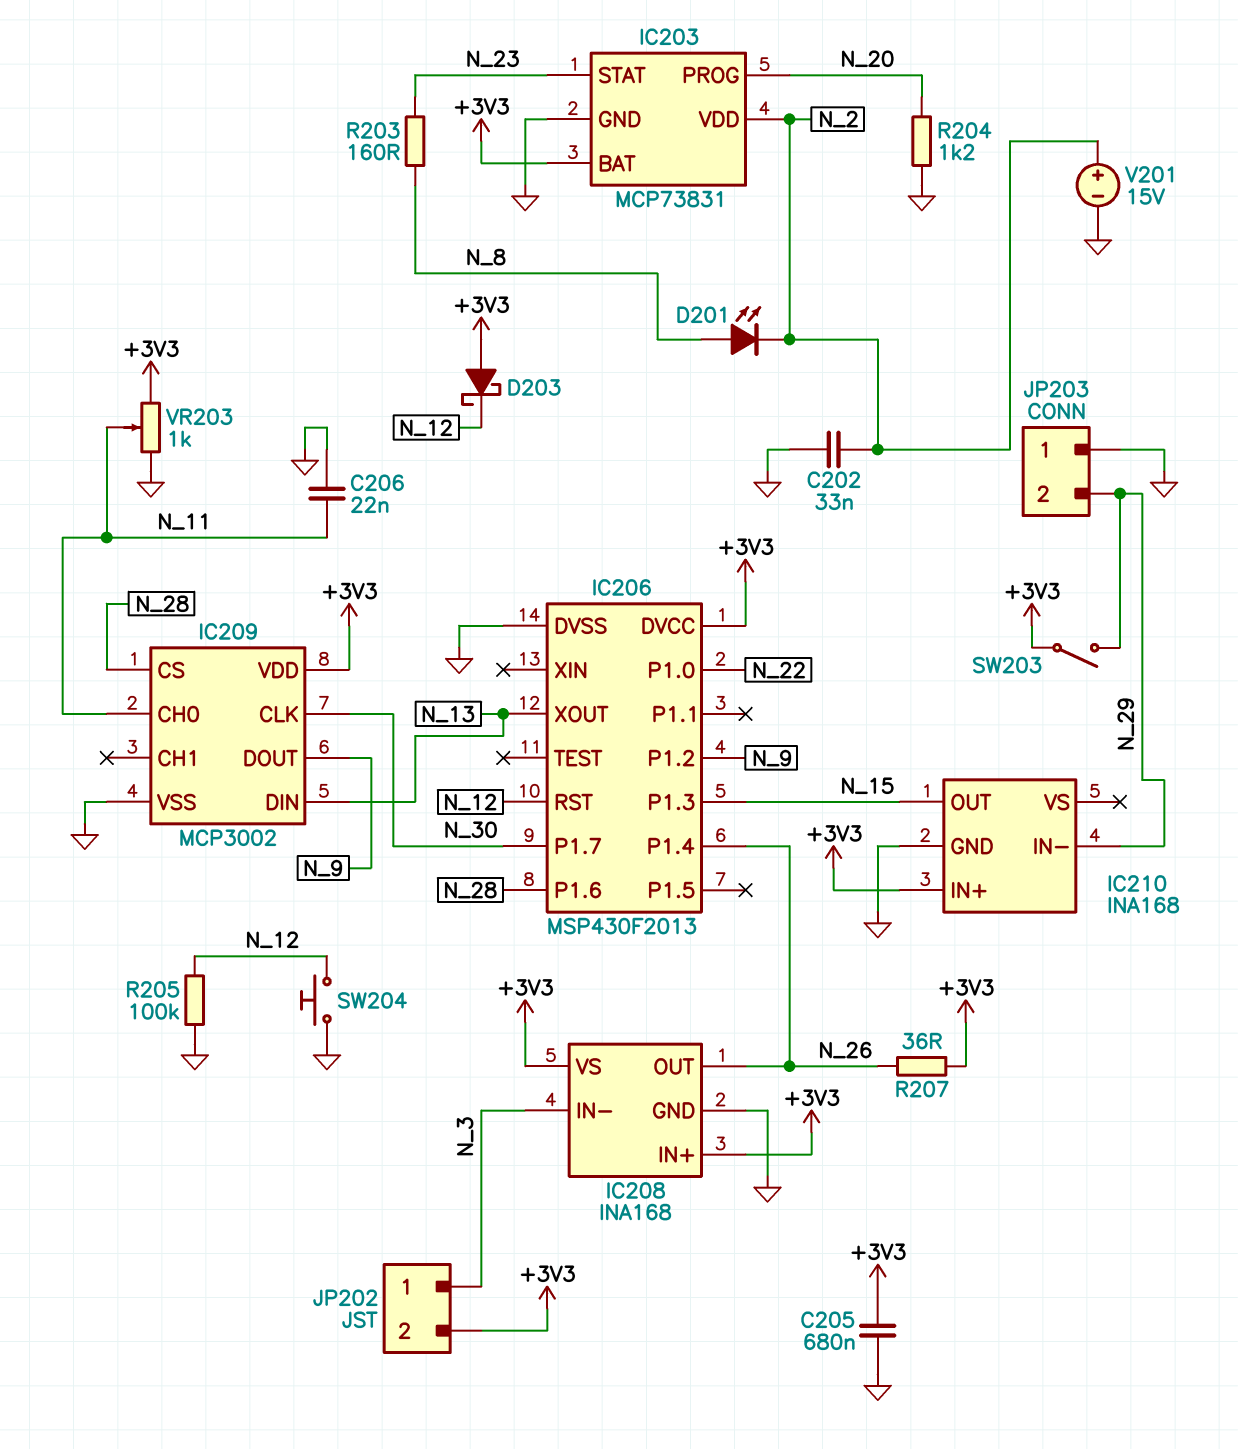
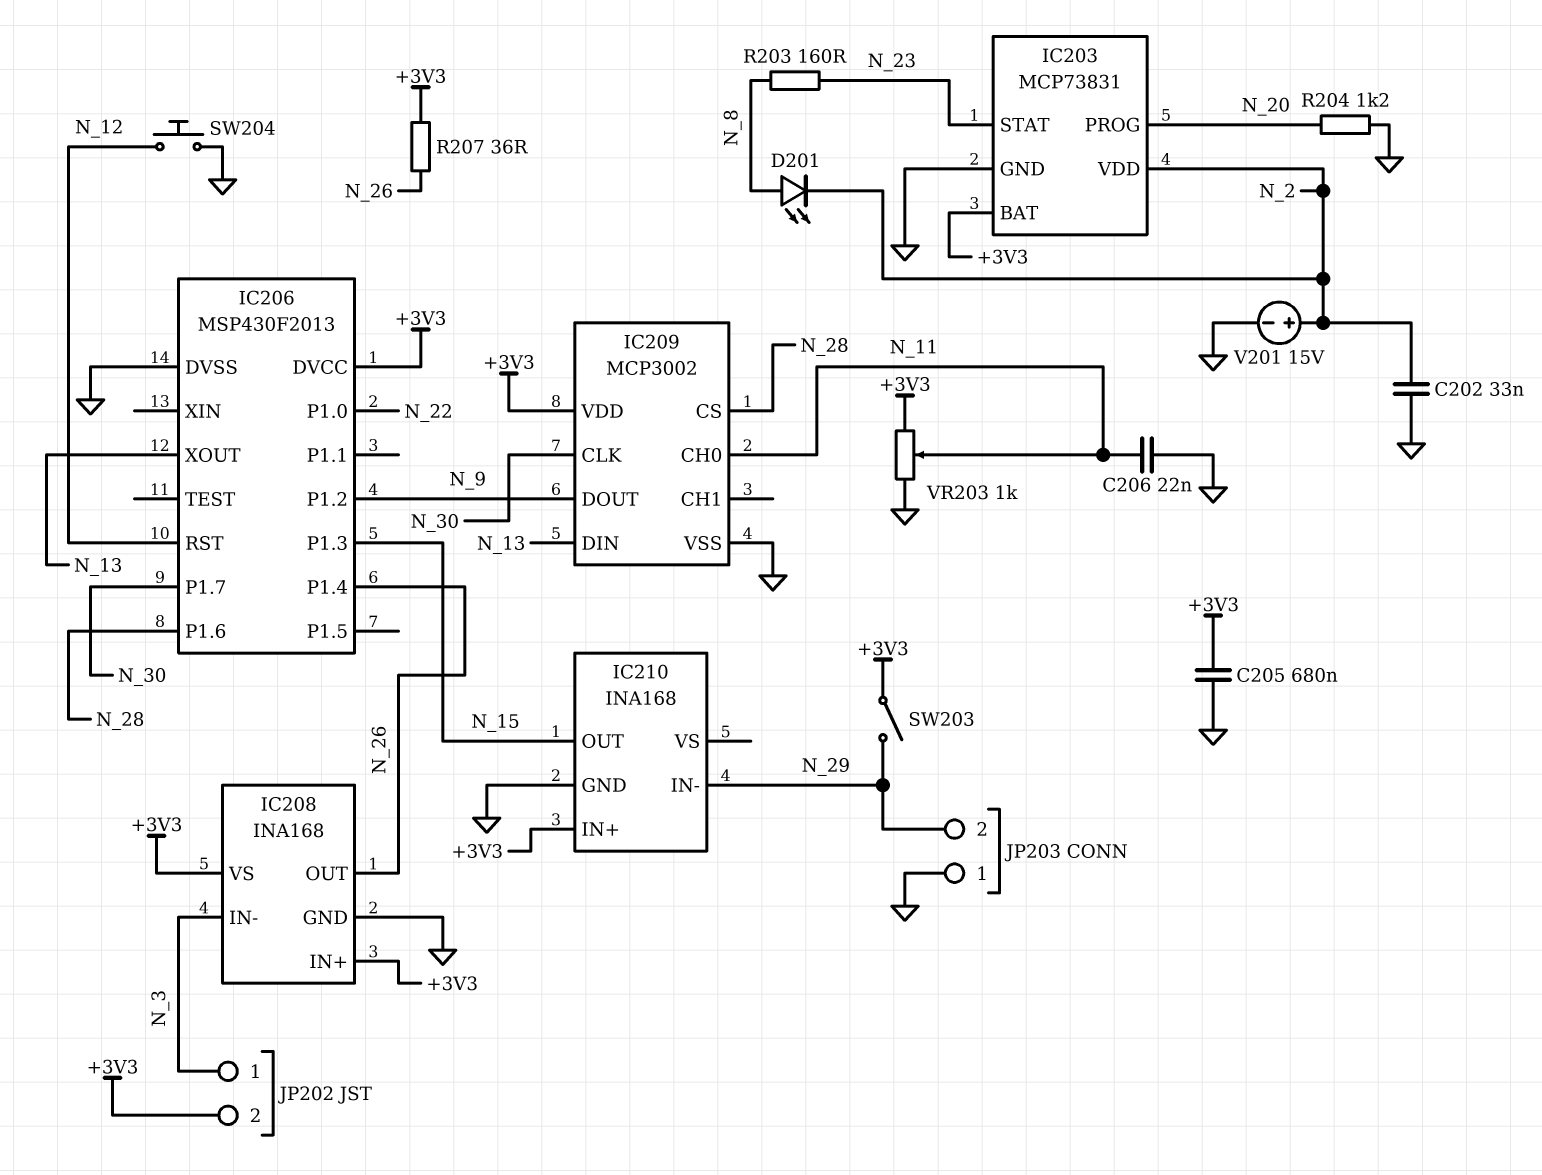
D203: schottky (A +3V3, K N_12) -> none
R205: 100k (GND, N_12) -> none

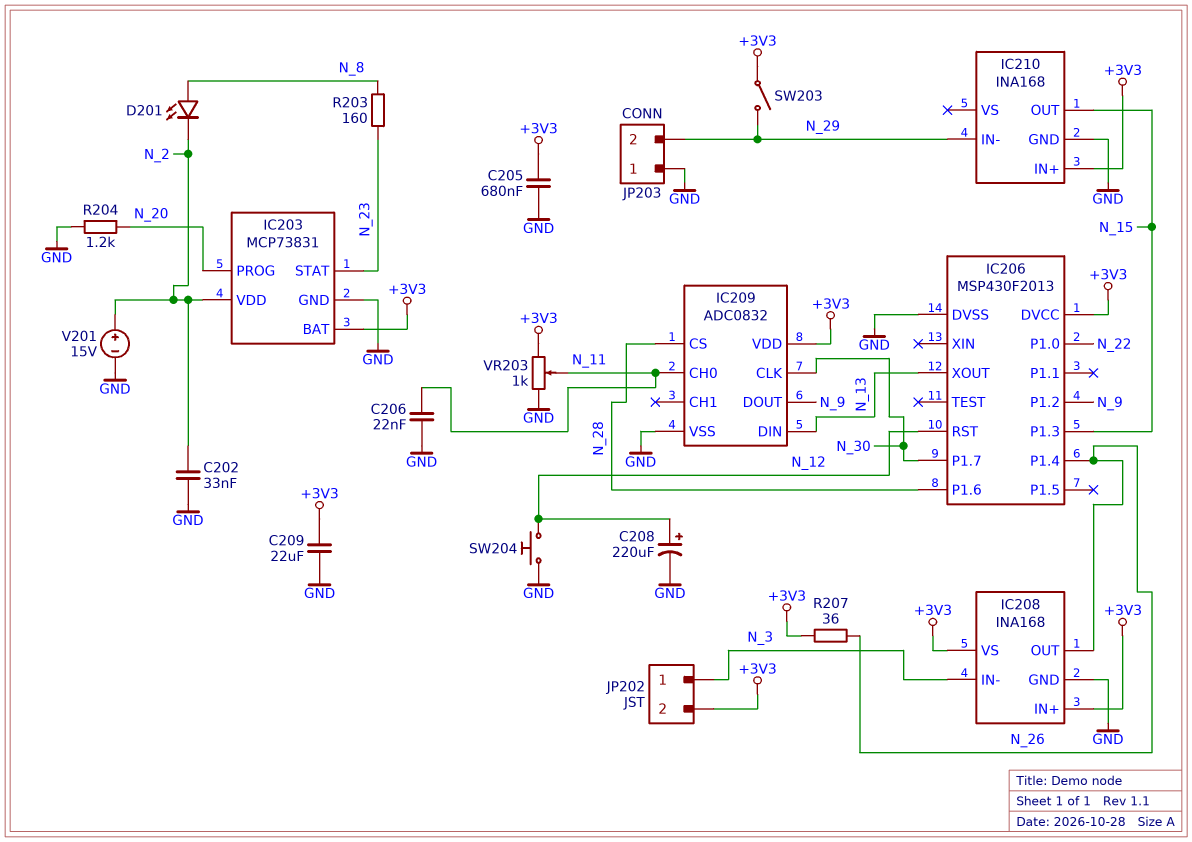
C208: none -> 220uF (plus N_12, minus GND)
C209: none -> 22uF (+3V3, GND)
IC209: MCP3002 -> ADC0832

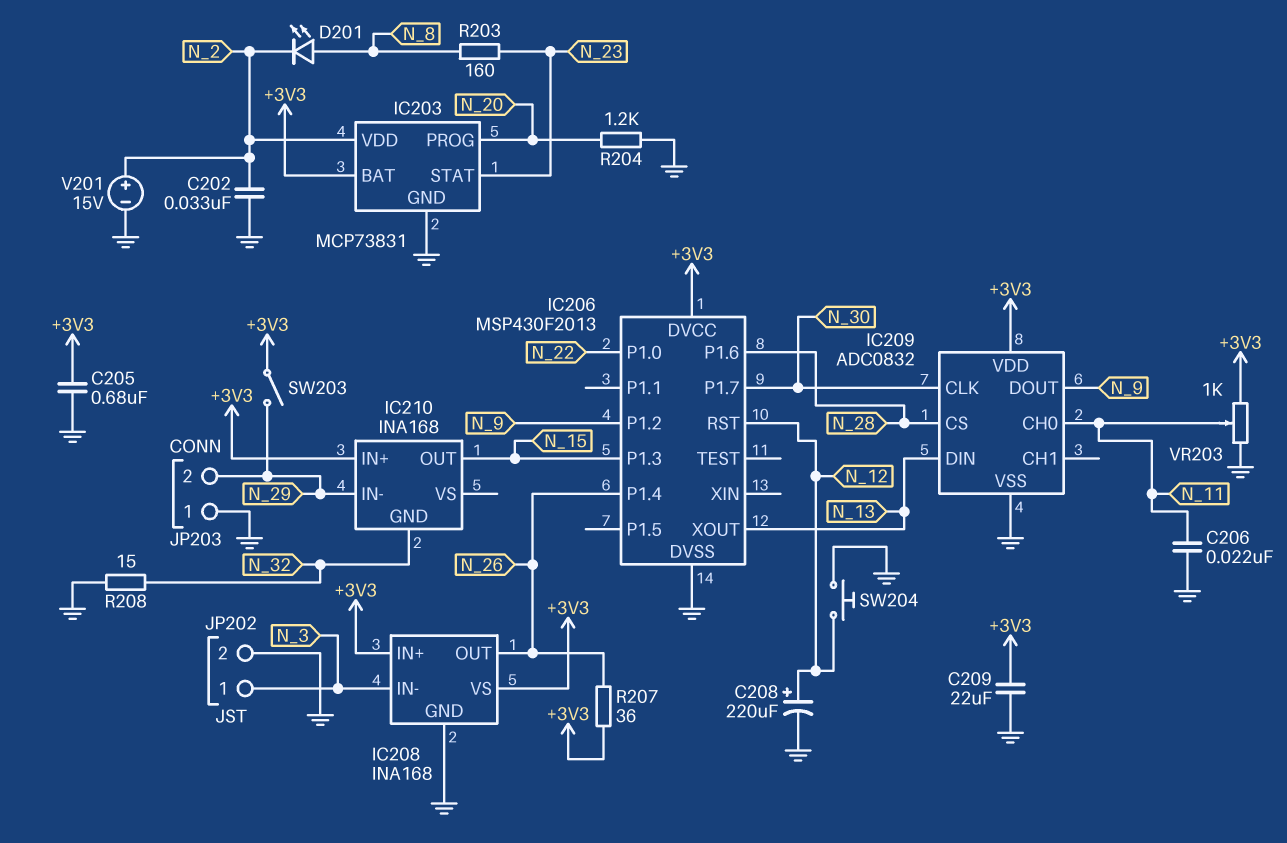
IC210 pin GND: GND -> N_32
JP202 pin 2: +3V3 -> GND
R208: none -> 15 (GND, N_32)

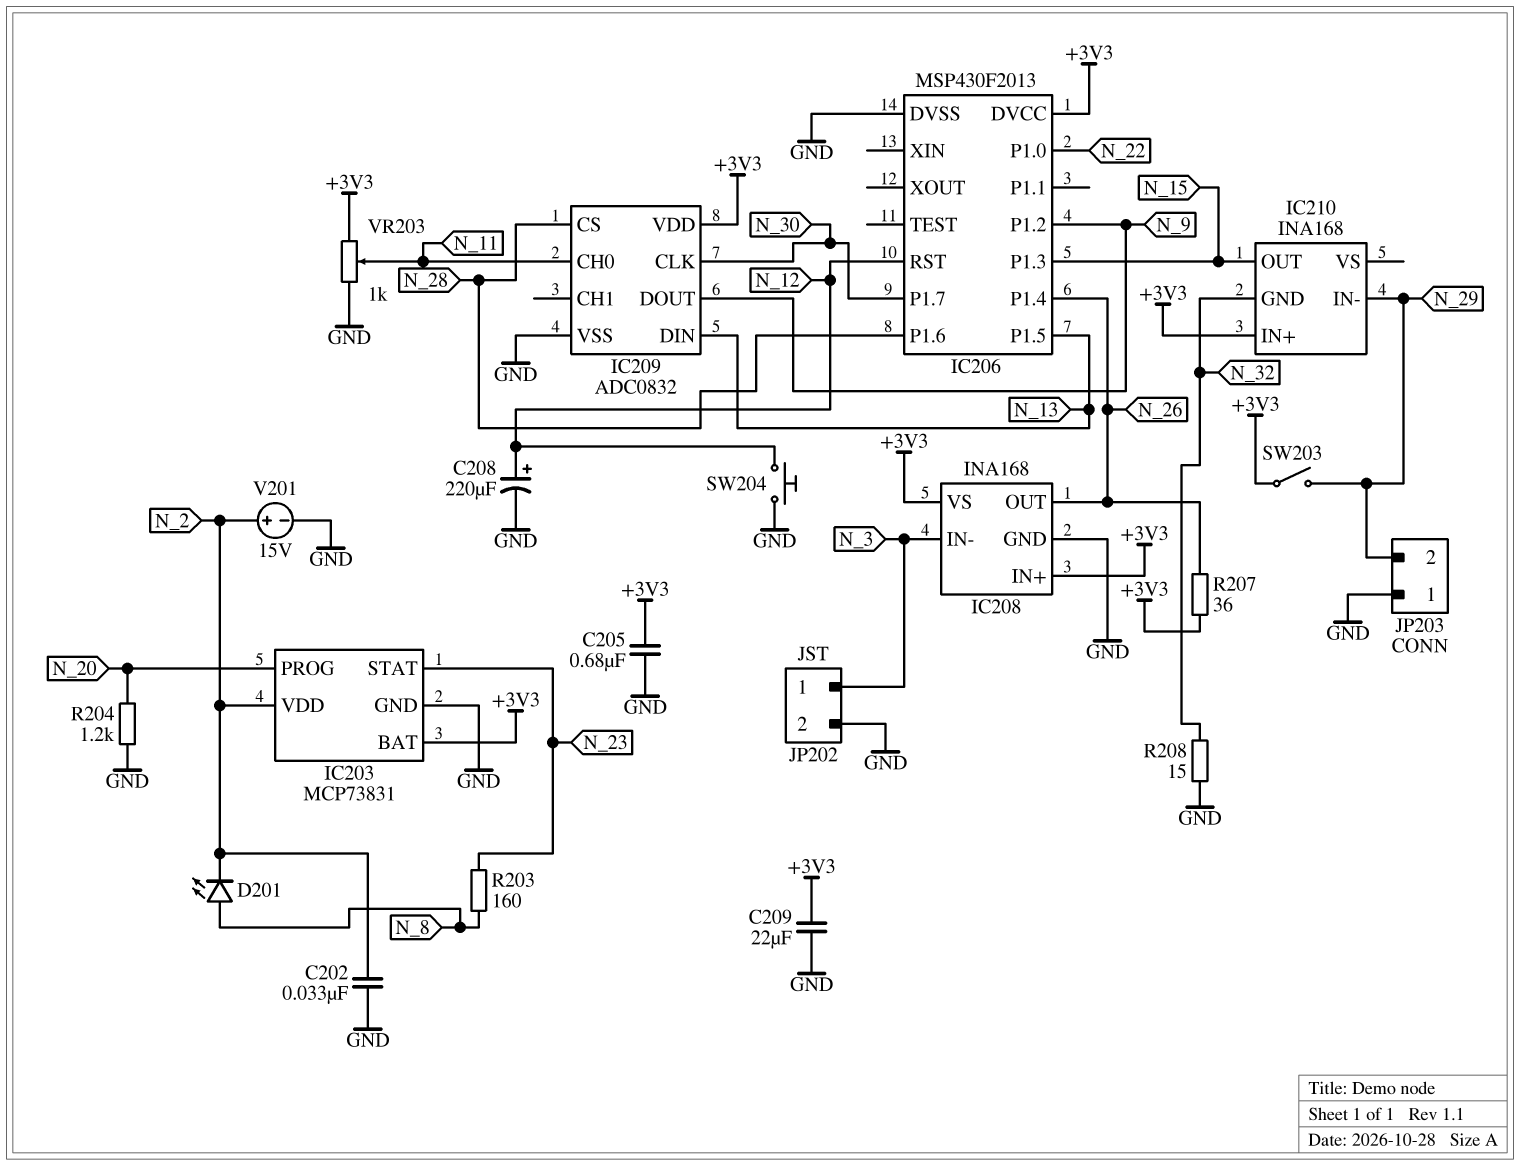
C206: 22nF (GND, N_11) -> none
IC206 pin P1.5: none -> N_13
IC206 pin XOUT: N_13 -> none

